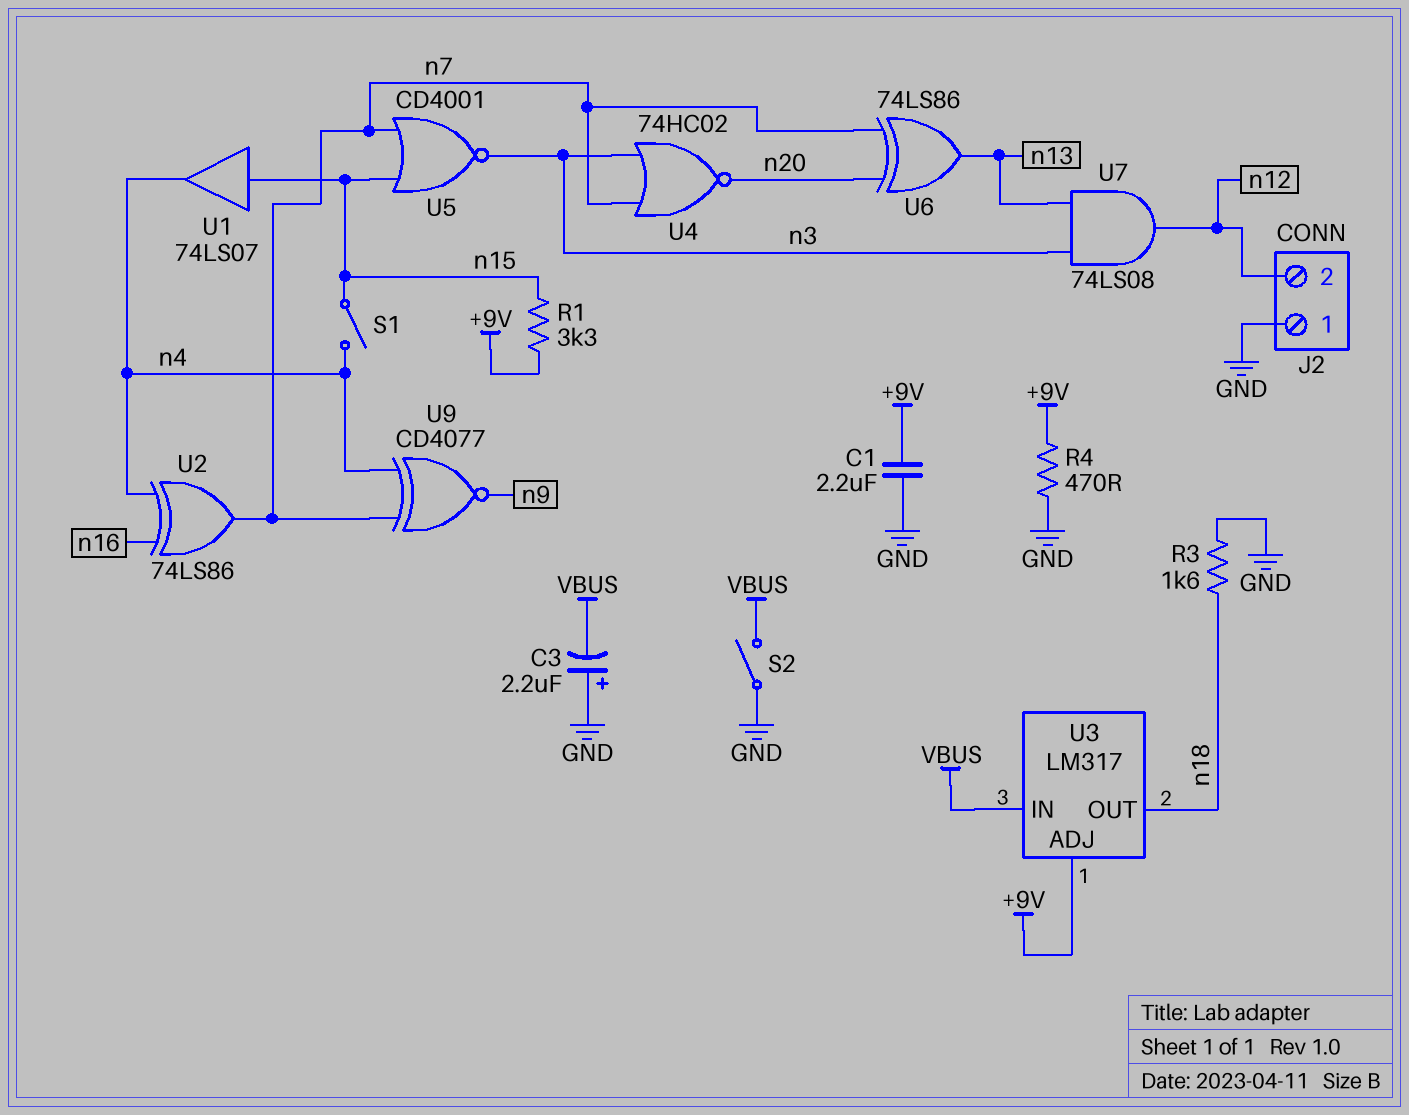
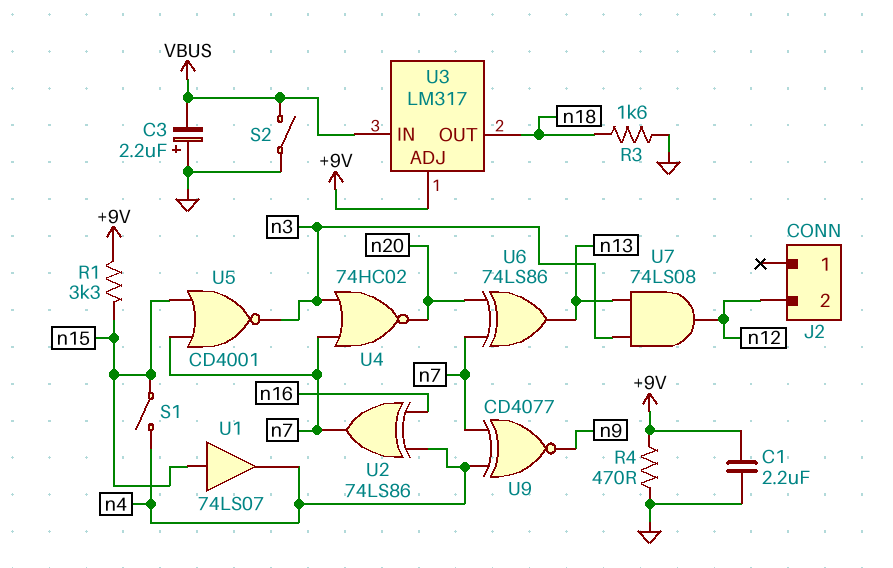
J2 pin 1: GND -> none

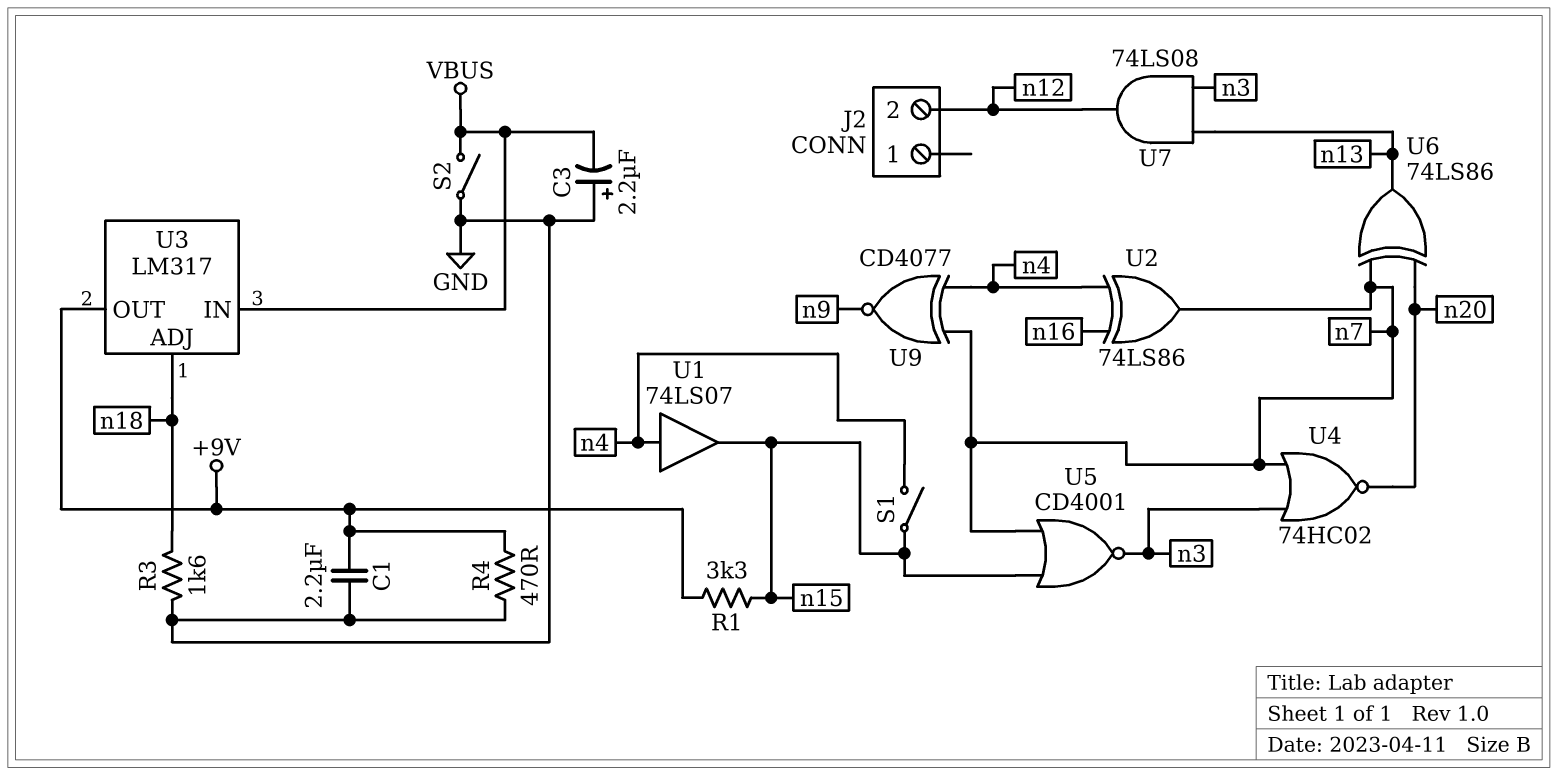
U1: buffer 74LS07 (in n15, out n4) -> buffer 74LS07 (in n4, out n15)
U3 pin ADJ: +9V -> n18
U3 pin OUT: n18 -> +9V

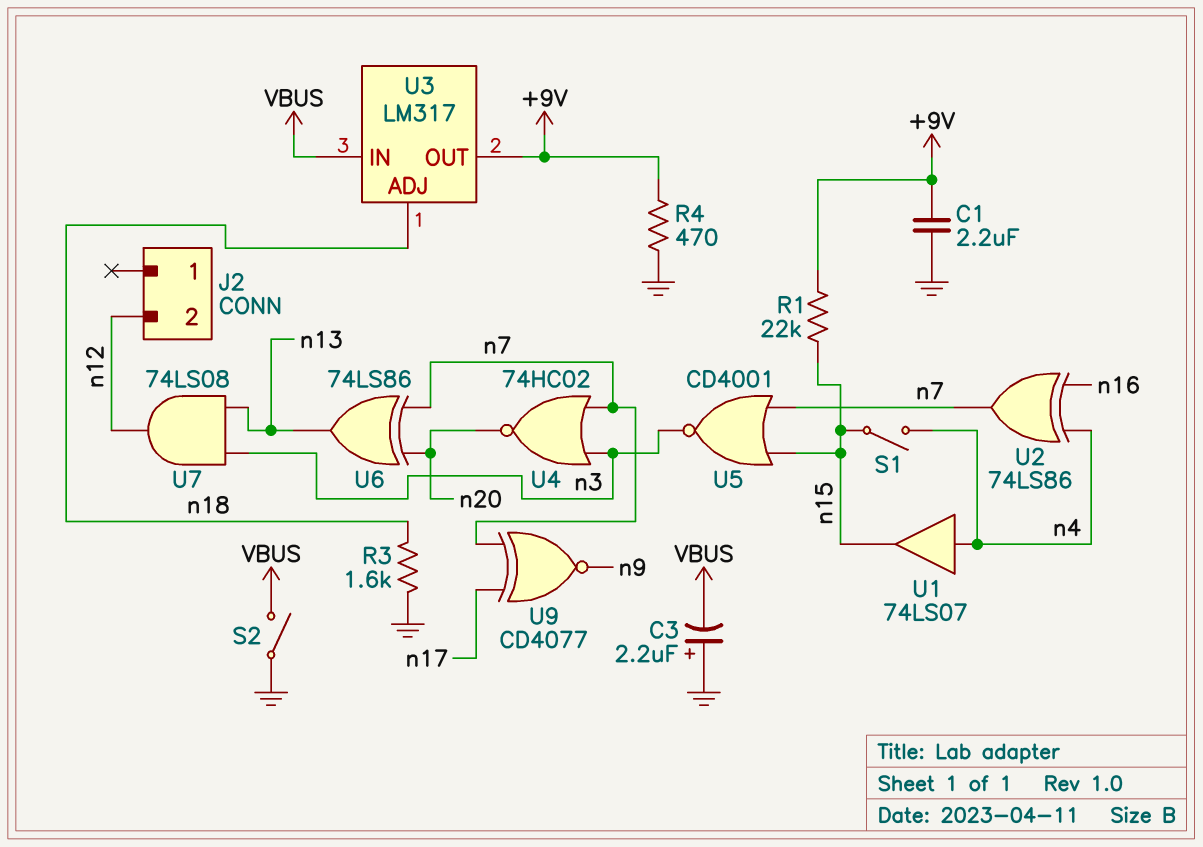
R1: 3.3k (+9V, n15) -> 22k (+9V, n15)
U9: XNOR CD4077 (in n4, in n7, out n9) -> XNOR CD4077 (in n7, in n17, out n9)

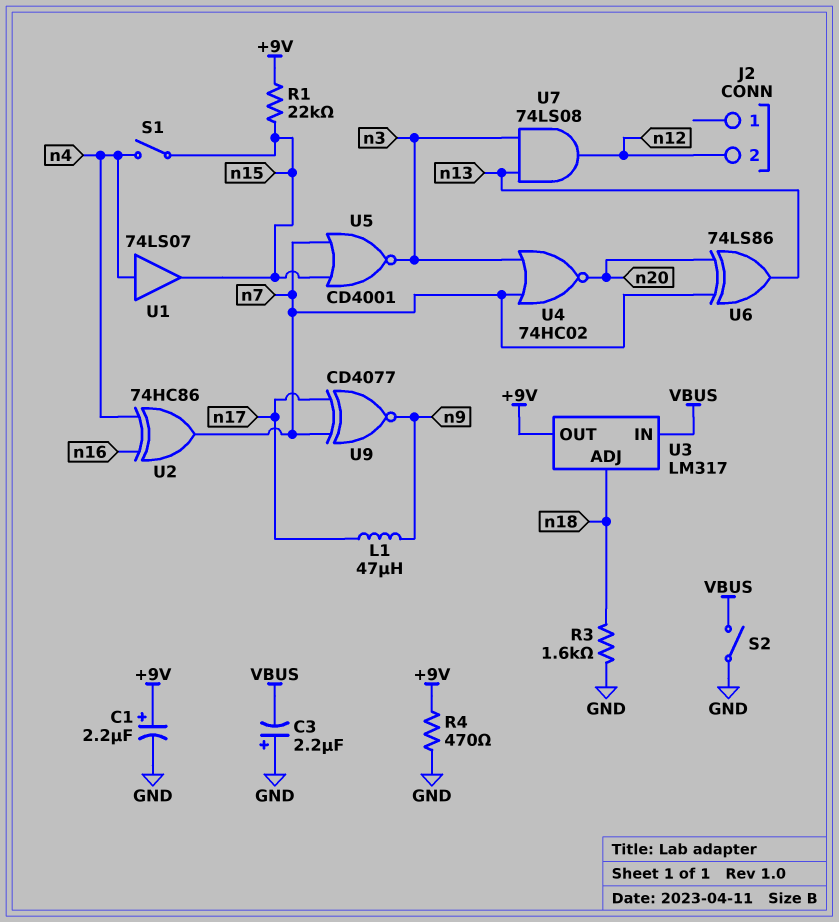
C1: 2.2uF (+9V, GND) -> 2.2uF (plus +9V, minus GND)
L1: none -> 47uH (n9, n17)
U2: XOR 74LS86 (in n4, in n16, out n7) -> XOR 74HC86 (in n4, in n16, out n7)

